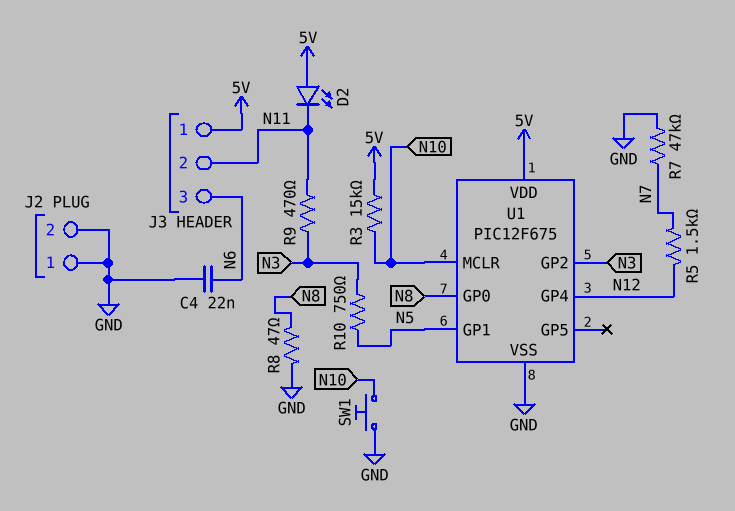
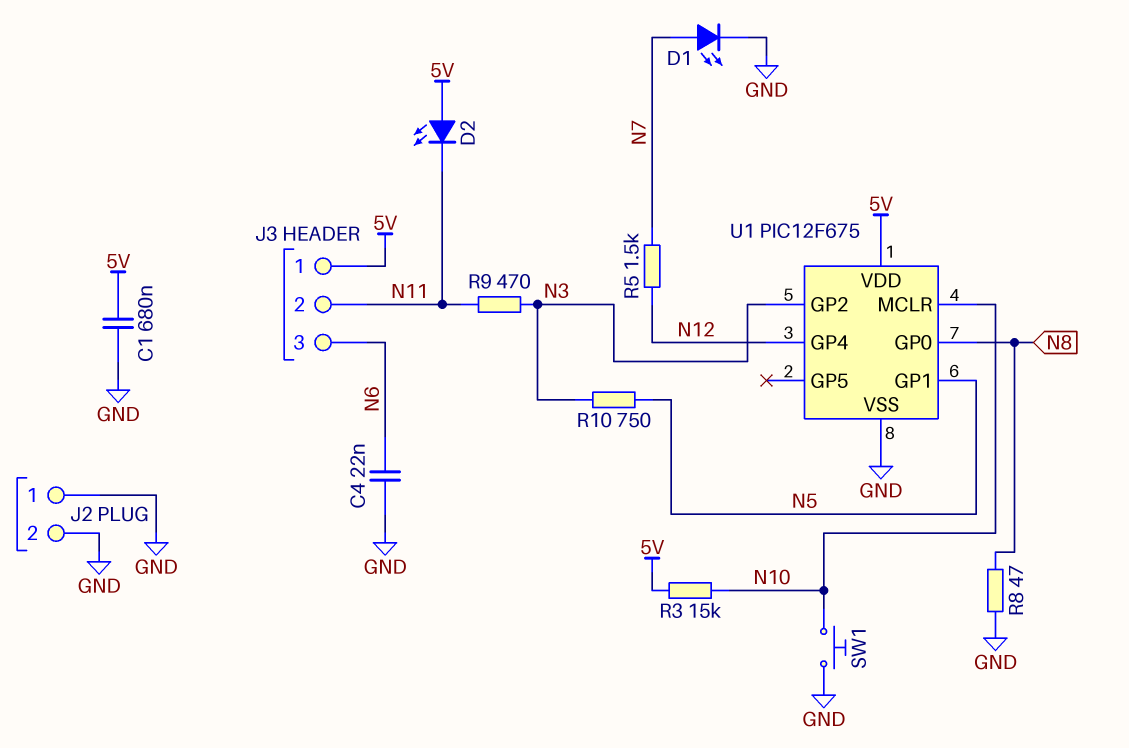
C1: none -> 680nF (5V, GND)
D1: none -> LED (A N7, K GND)
R7: 47k (GND, N7) -> none

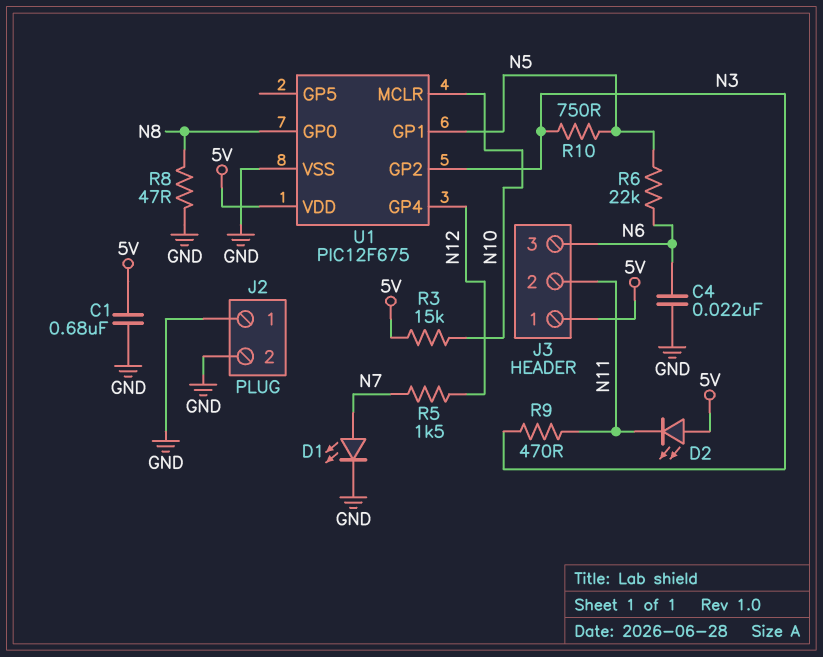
R6: none -> 22k (N5, N6)
SW1: button (GND, N10) -> none

